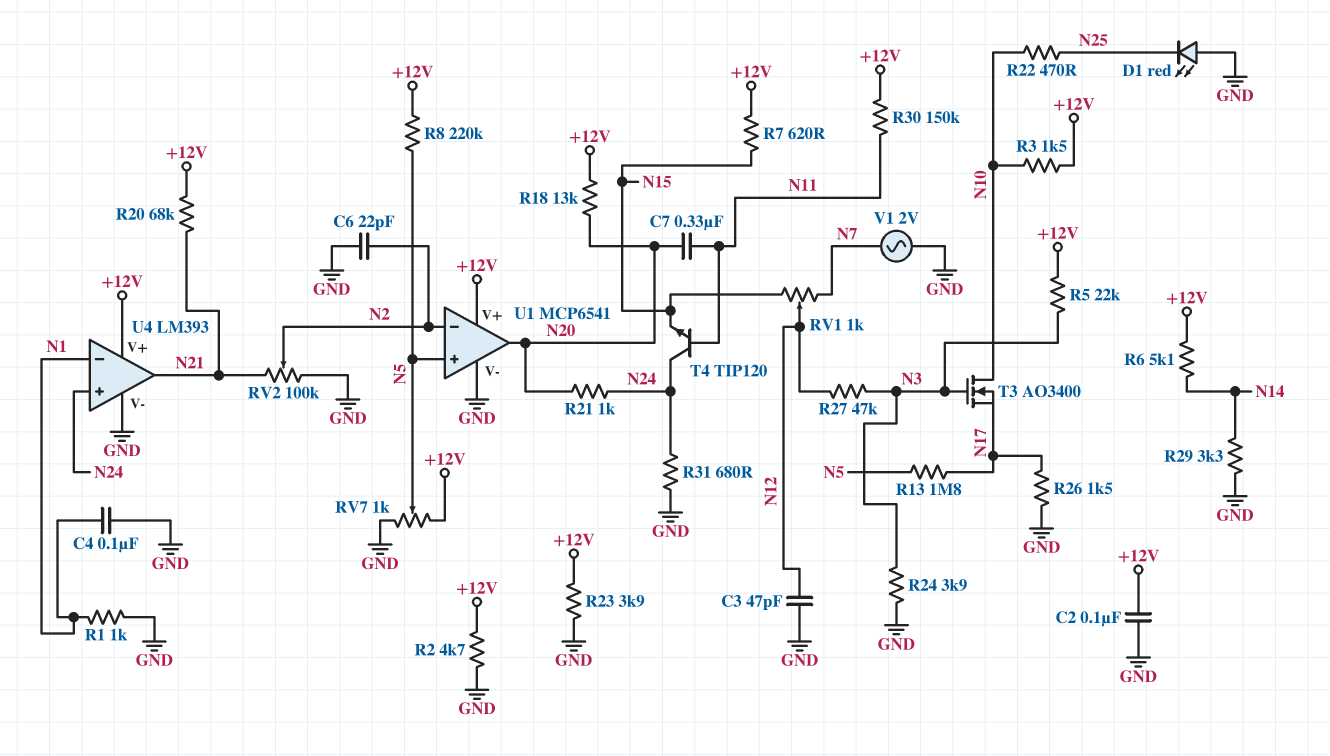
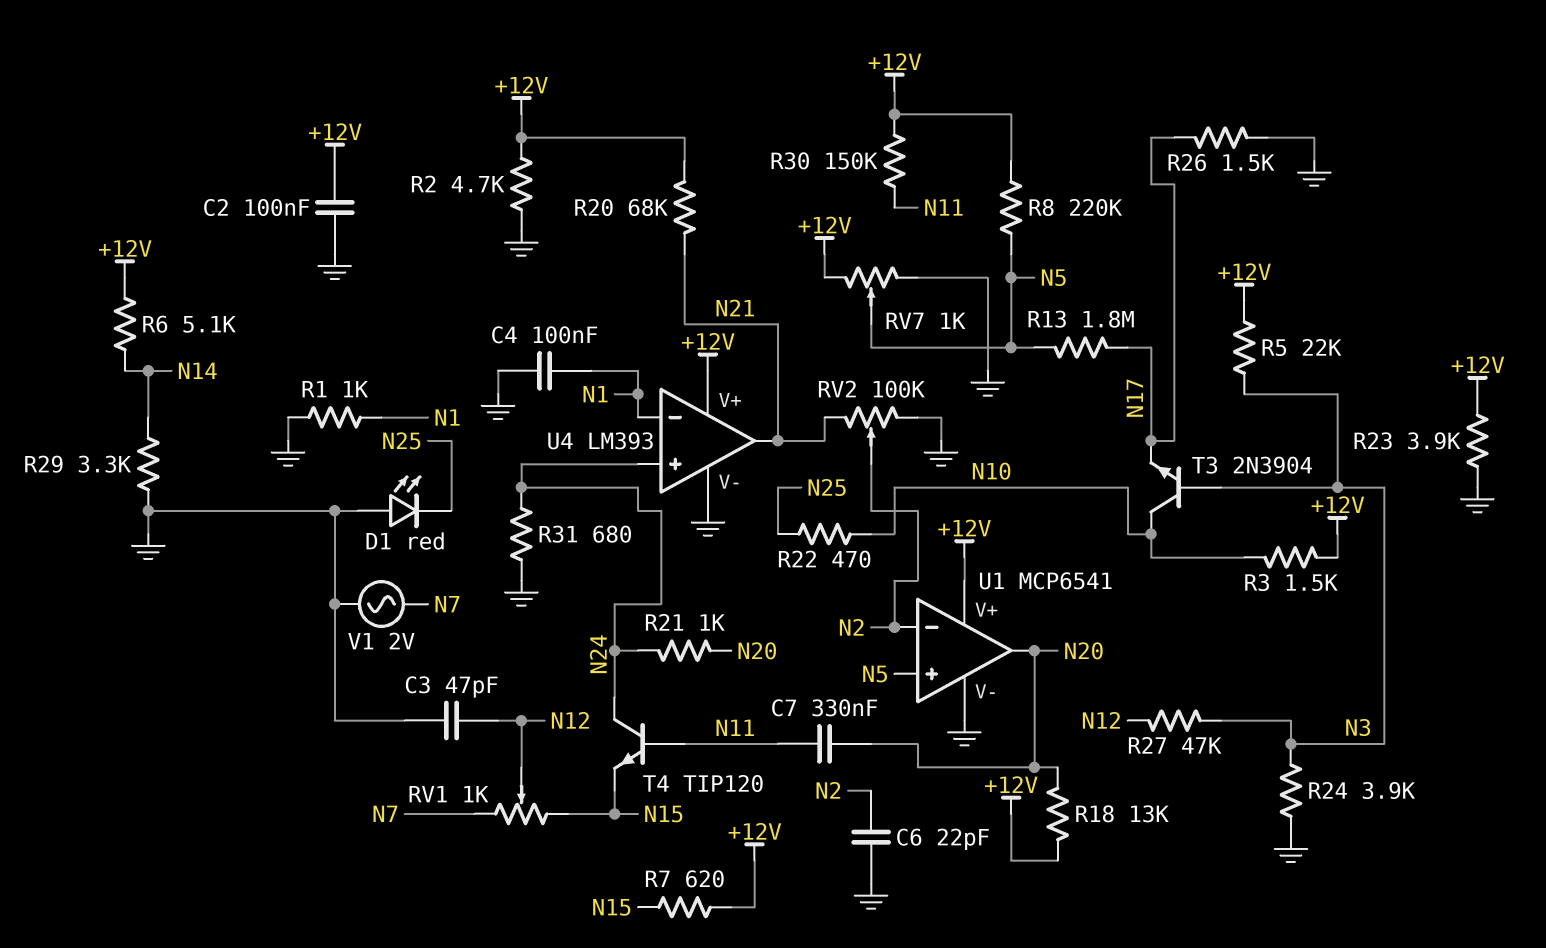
T3: NMOS AO3400 (G N3, D N10, S N17) -> NPN 2N3904 (B N3, C N10, E N17)

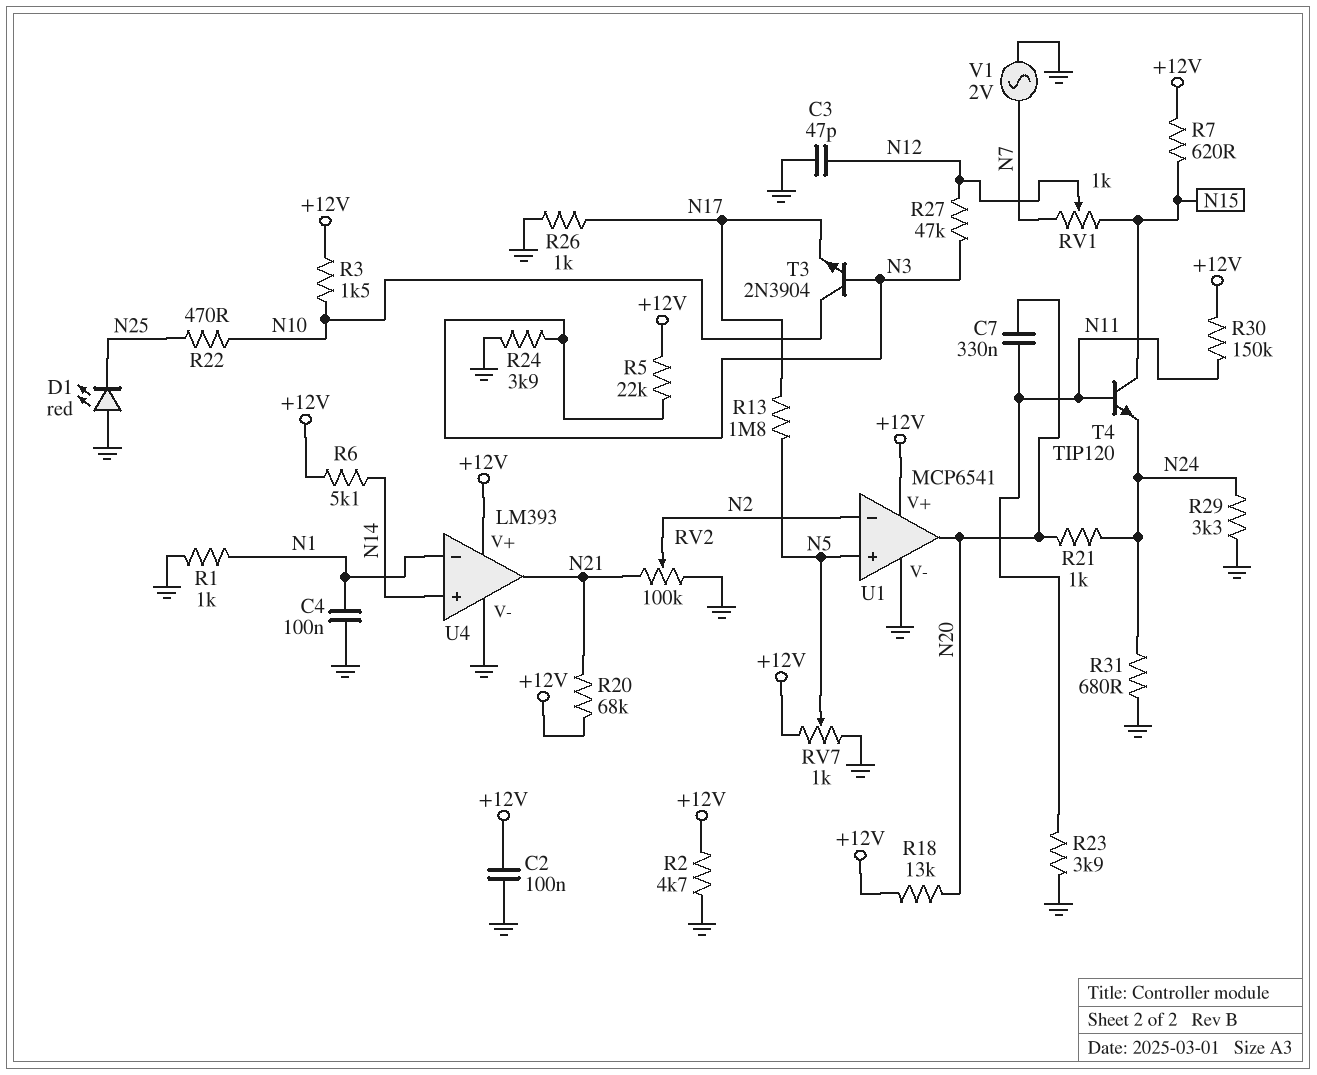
C6: 22pF (GND, N2) -> none
R8: 220k (+12V, N5) -> none
R23: 3.9k (+12V, GND) -> 3.9k (GND, N11)
R26: 1.5k (GND, N17) -> 1k (GND, N17)
R29: 3.3k (GND, N14) -> 3.3k (GND, N24)
T4: NPN TIP120 (B N11, C N24, E N15) -> NPN TIP120 (B N11, C N15, E N24)
U4 pin in+: N24 -> N14

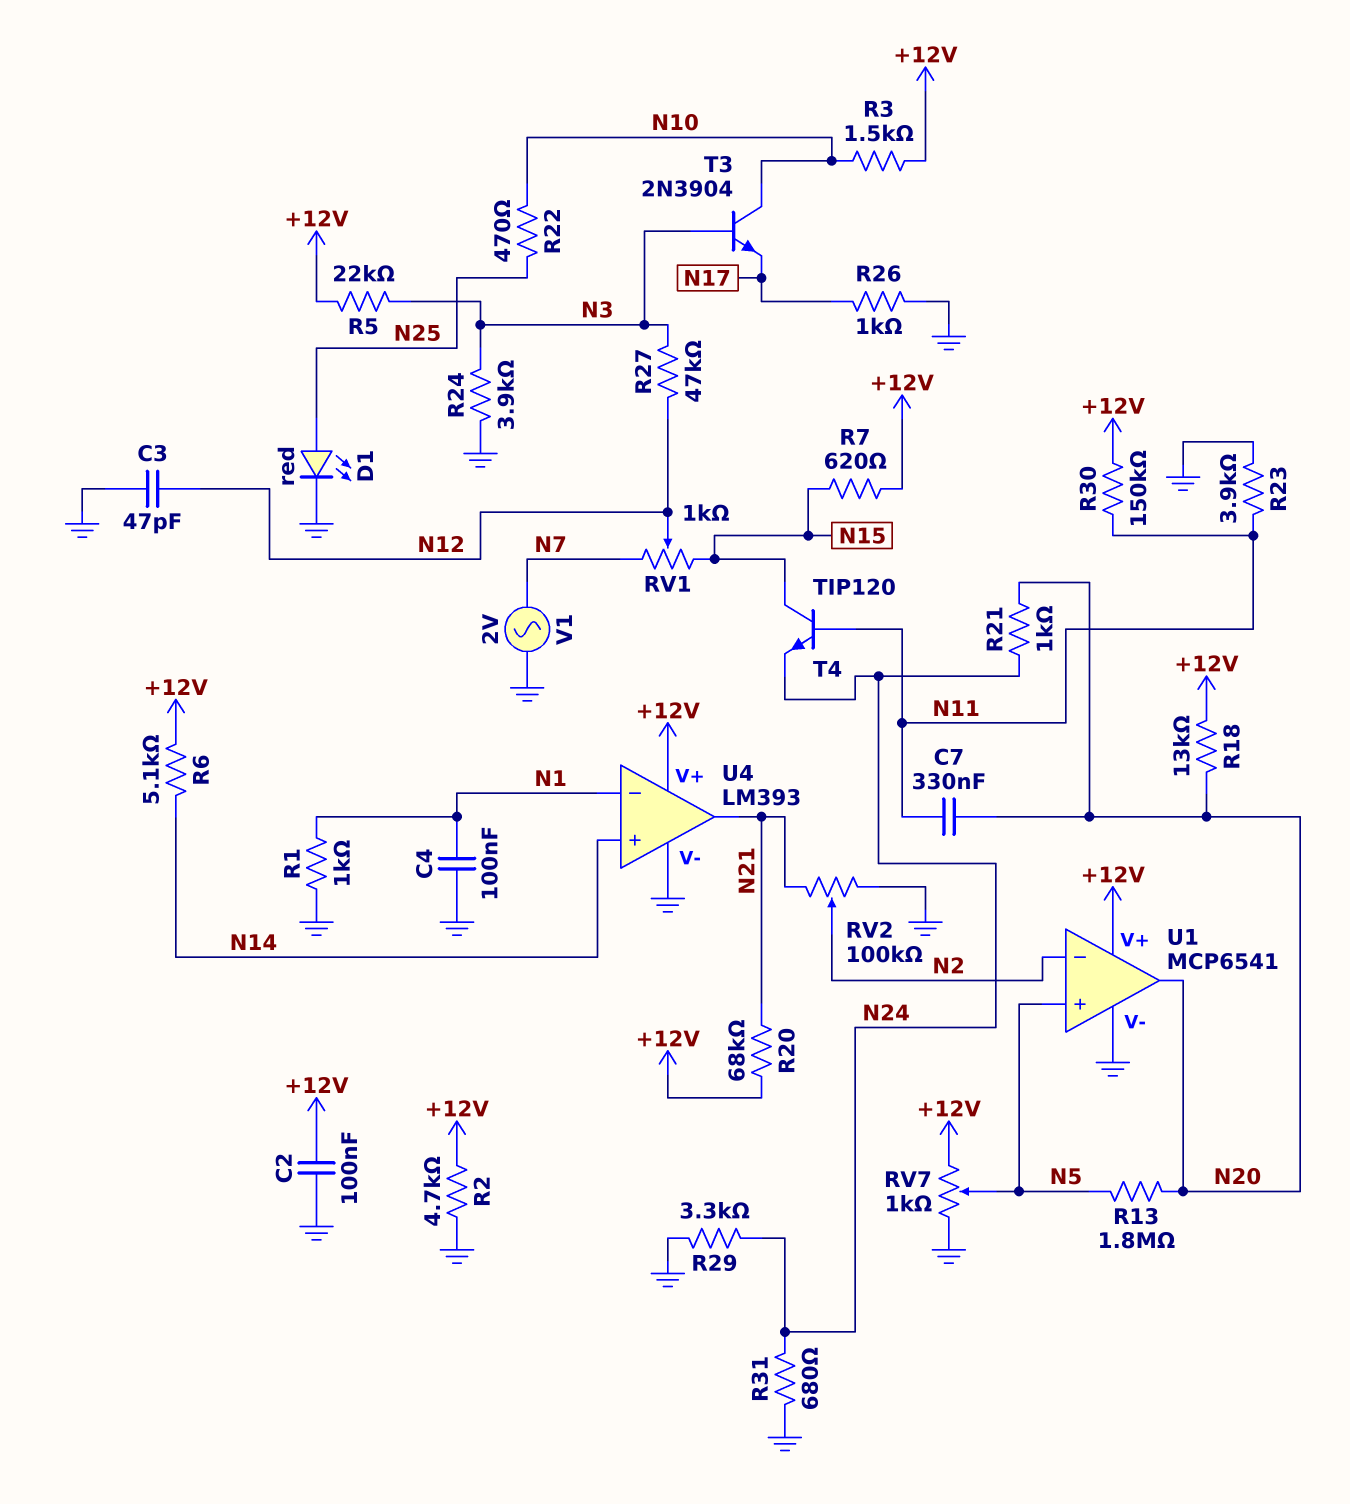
D1: LED red (A GND, K N25) -> LED red (A N25, K GND)
R13: 1.8M (N5, N17) -> 1.8M (N5, N20)

